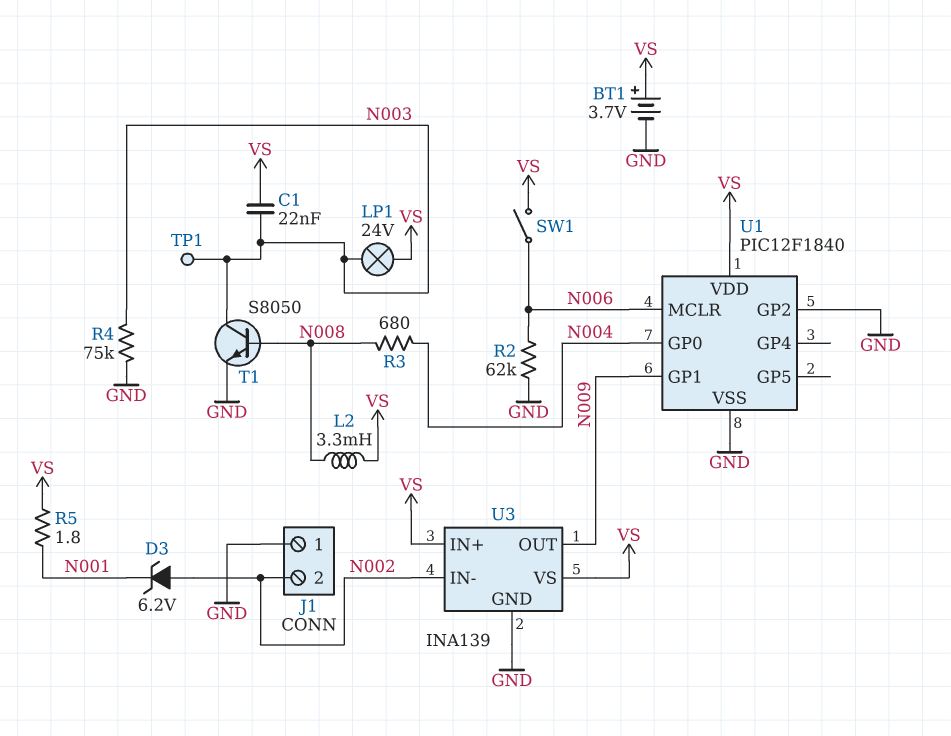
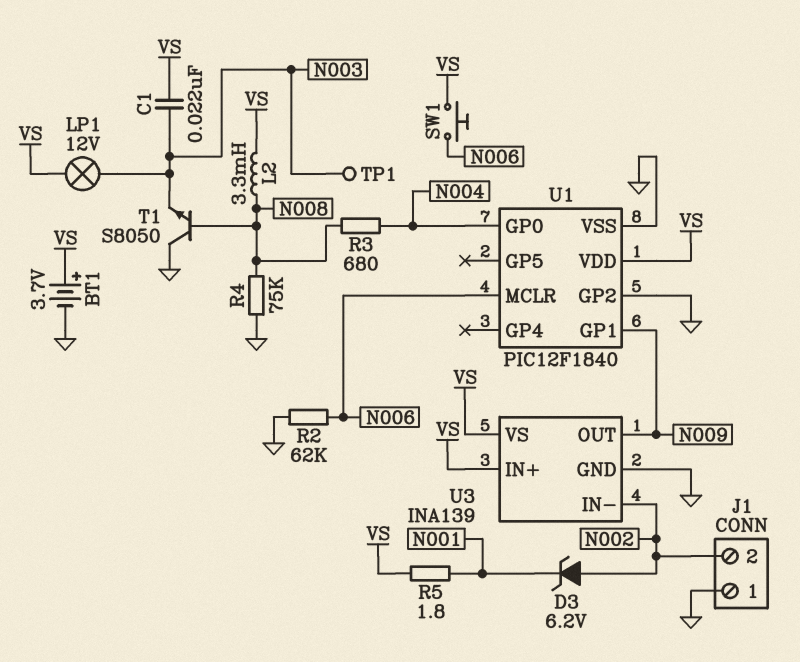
LP1: lamp 24V (N003, VS) -> lamp 12V (N003, VS)
R4: 75k (GND, N003) -> 75k (GND, N008)
SW1: switch (N006, VS) -> button (N006, VS)
T1: NPN S8050 (B N008, C N003, E GND) -> NPN S8050 (B N008, C GND, E N003)

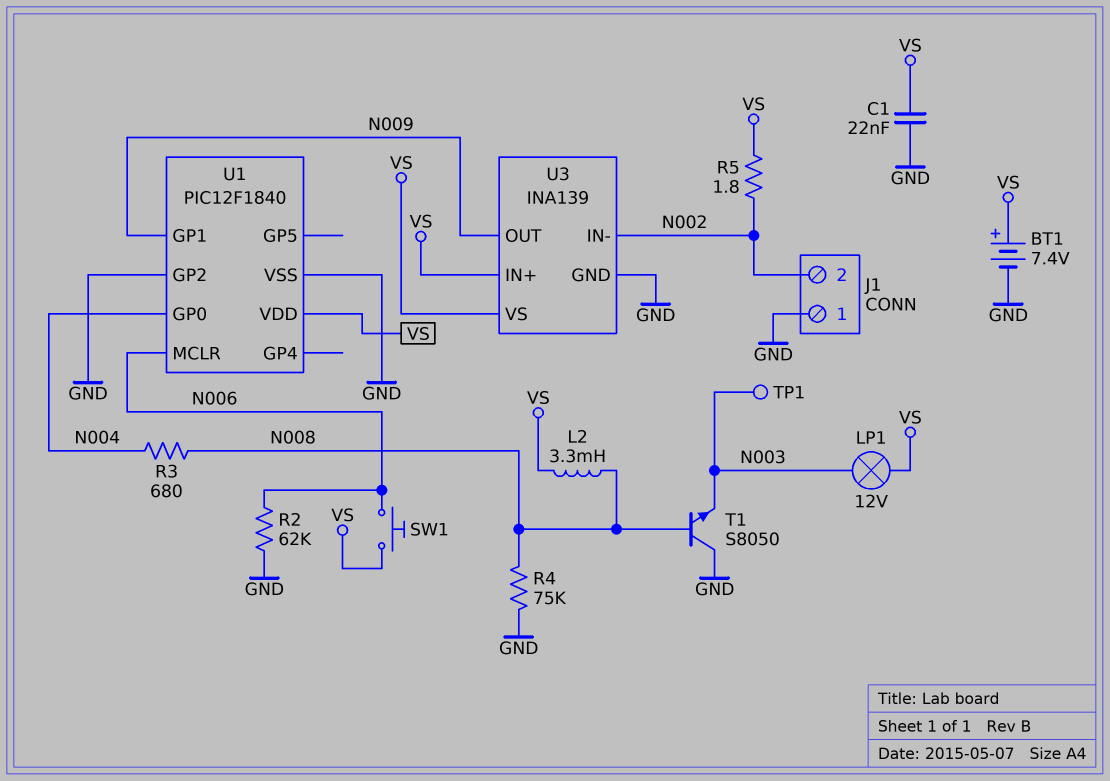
BT1: 3.7V (plus VS, minus GND) -> 7.4V (plus VS, minus GND)
C1: 22nF (N003, VS) -> 22nF (GND, VS)
D3: zener 6.2V (A N002, K N001) -> none
R5: 1.8 (N001, VS) -> 1.8 (N002, VS)

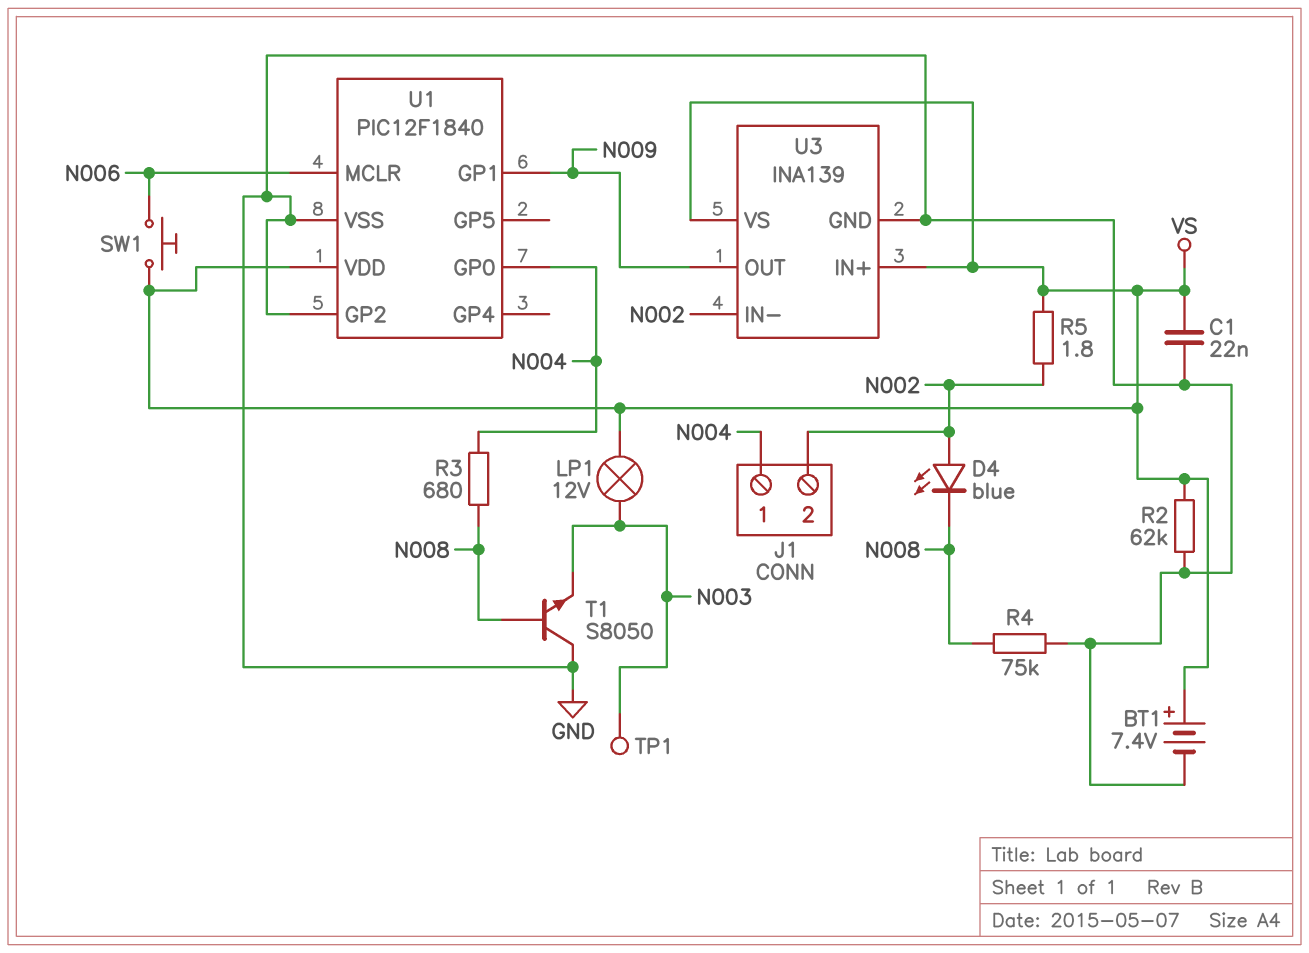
D4: none -> LED blue (A N002, K N008)
J1 pin 1: GND -> N004
L2: 3.3mH (N008, VS) -> none
R2: 62k (GND, N006) -> 62k (GND, VS)

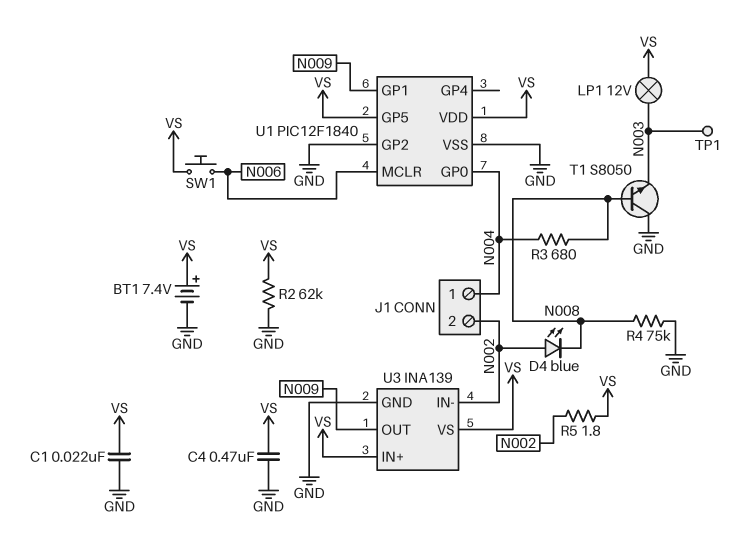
C4: none -> 470nF (GND, VS)
U1 pin GP5: none -> VS

